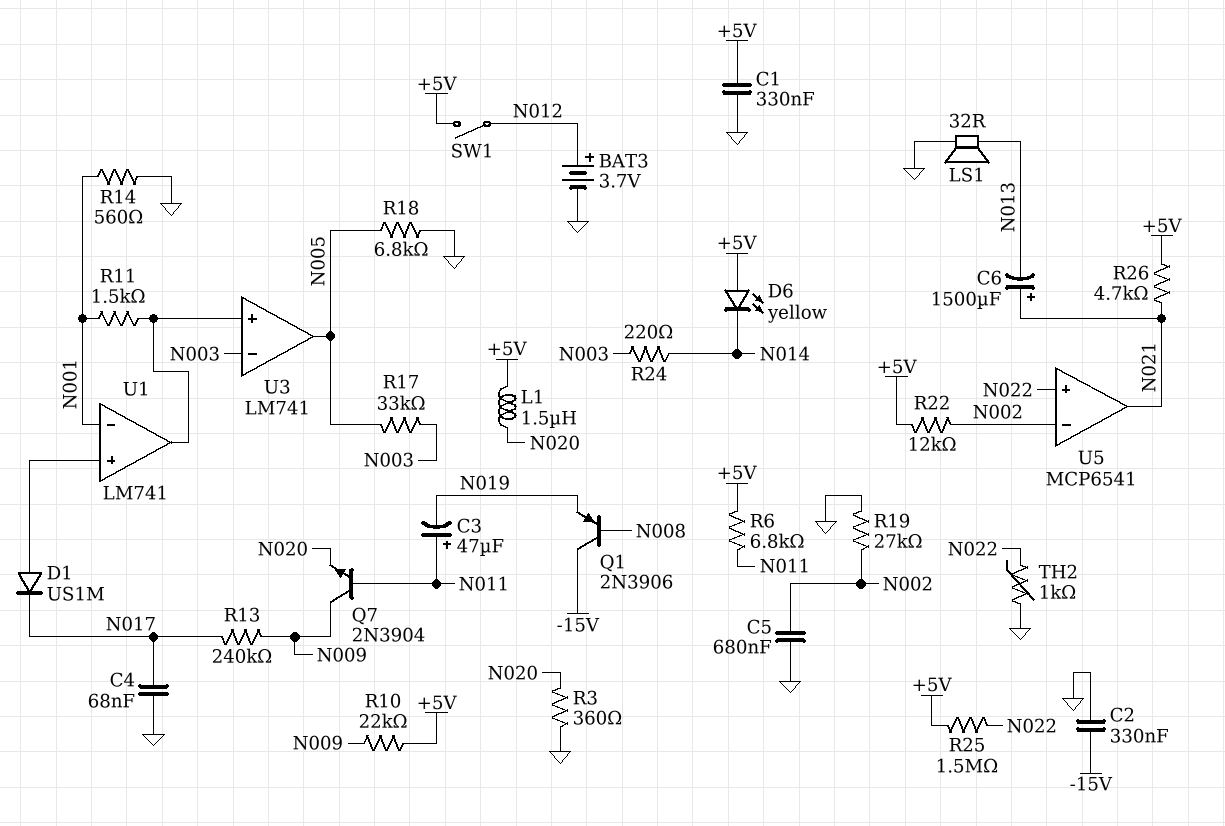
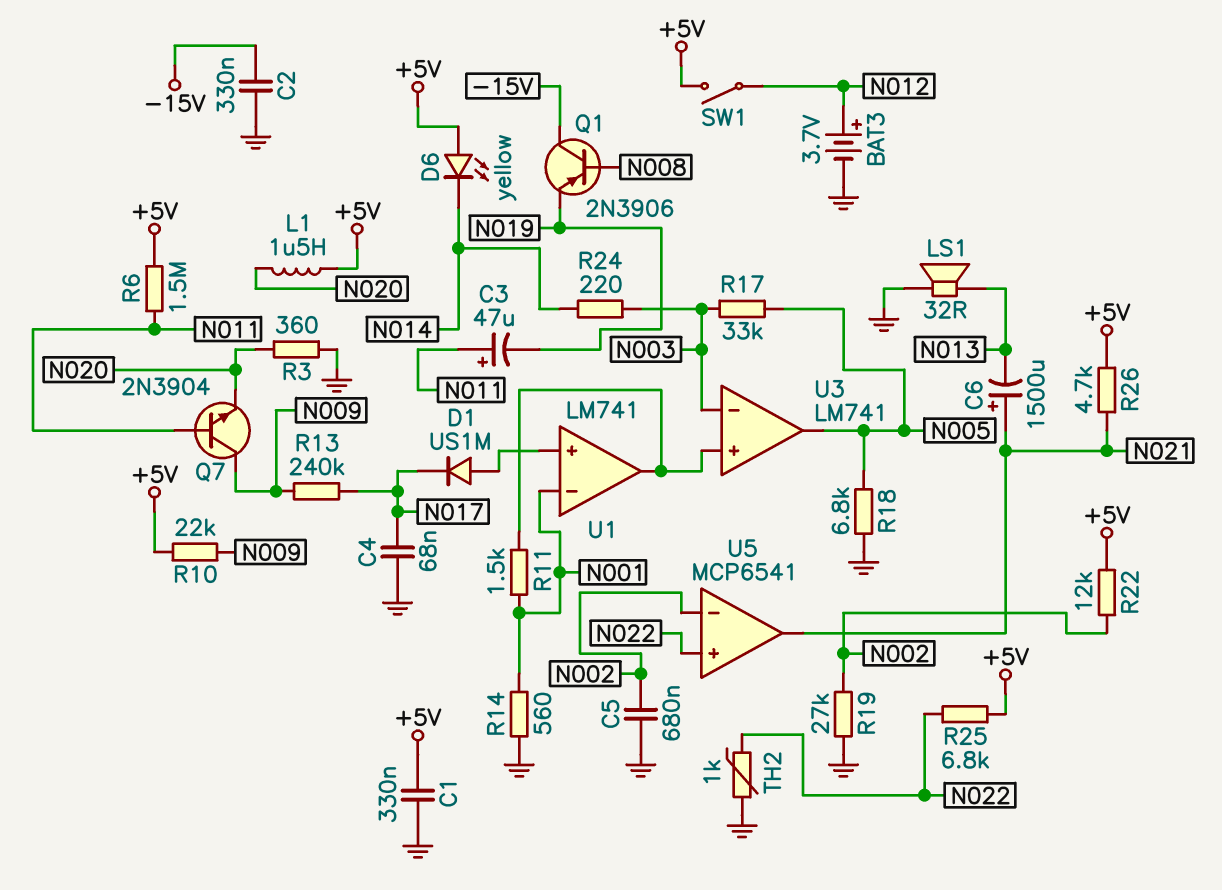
R6: 6.8k (+5V, N011) -> 1.5M (+5V, N011)
R25: 1.5M (+5V, N022) -> 6.8k (+5V, N022)

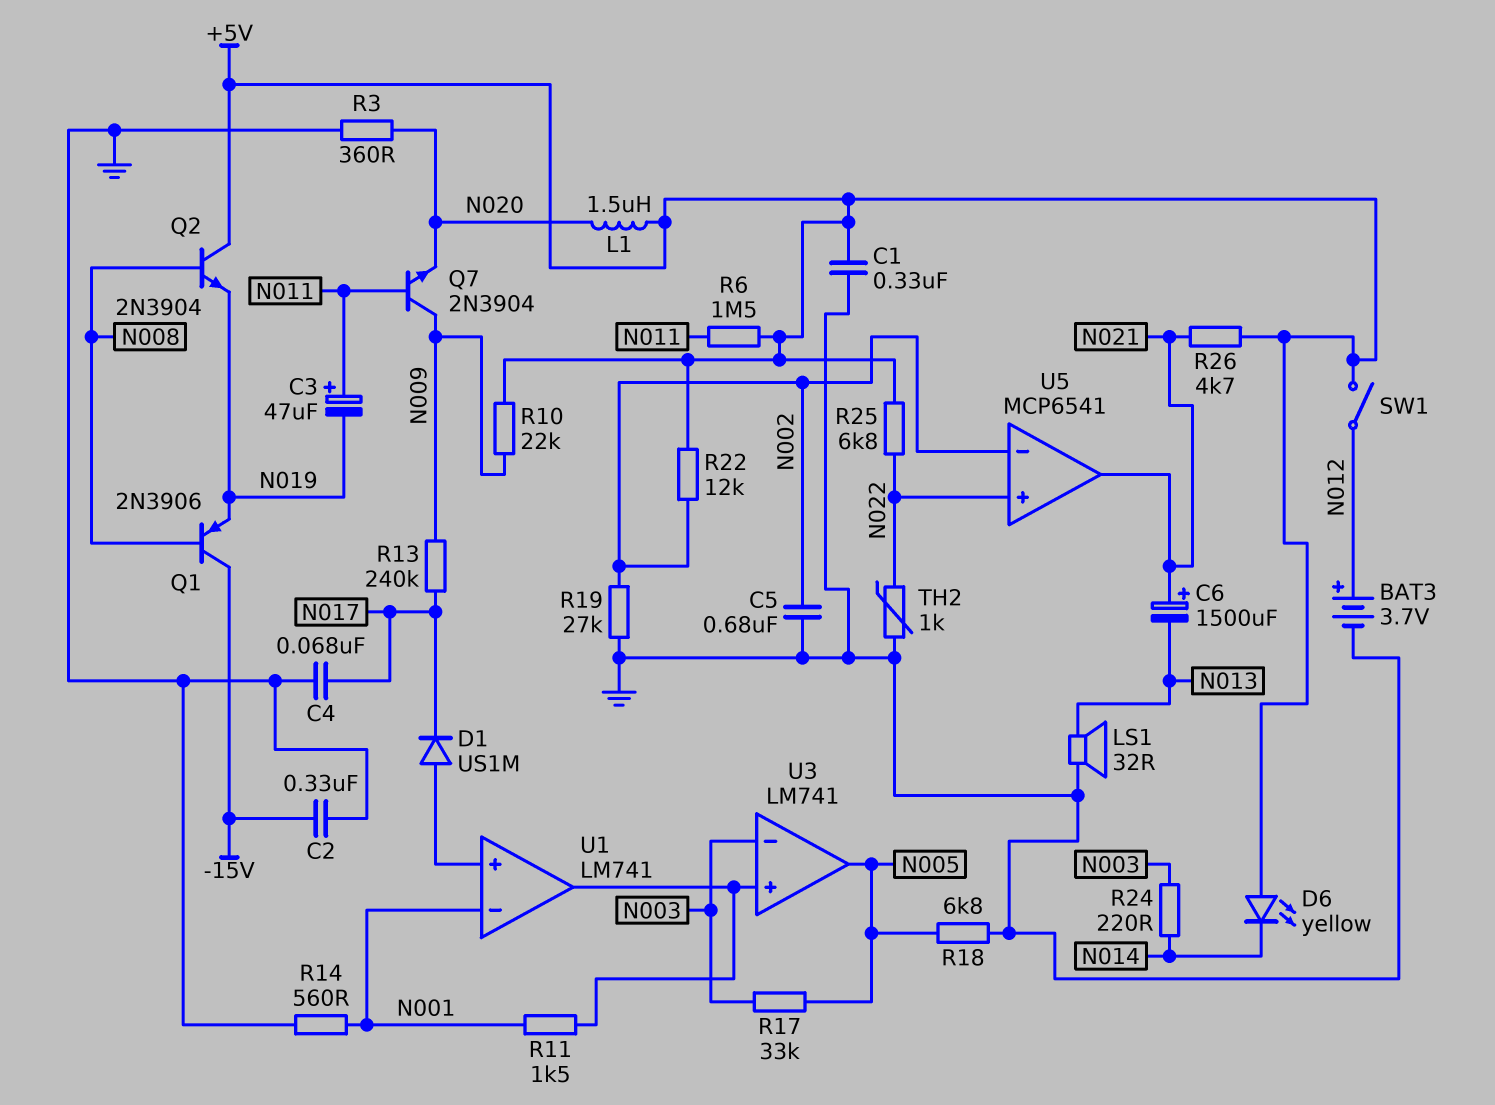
Q2: none -> NPN 2N3904 (B N008, C +5V, E N019)

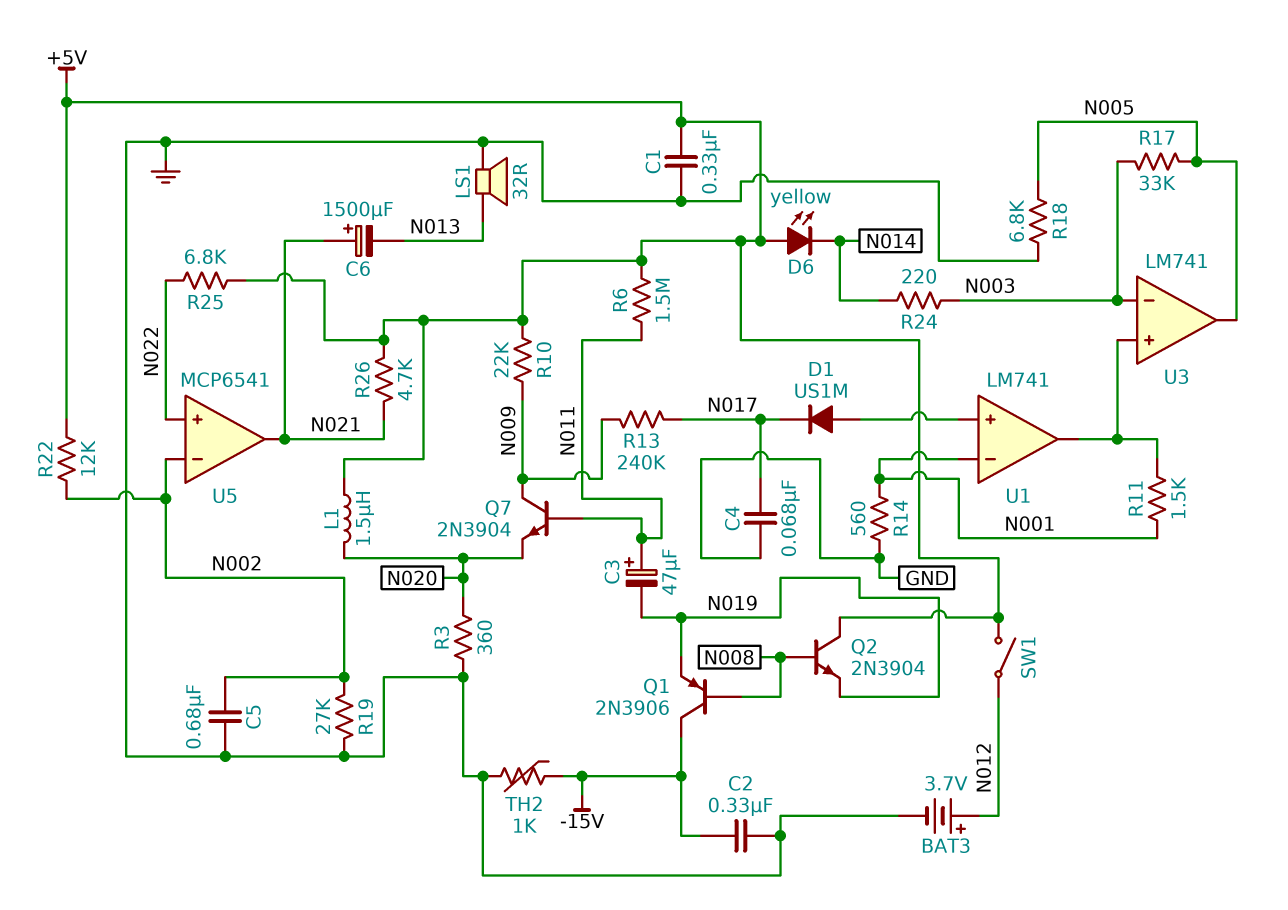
TH2: 1k (GND, N022) -> 1k (-15V, GND)

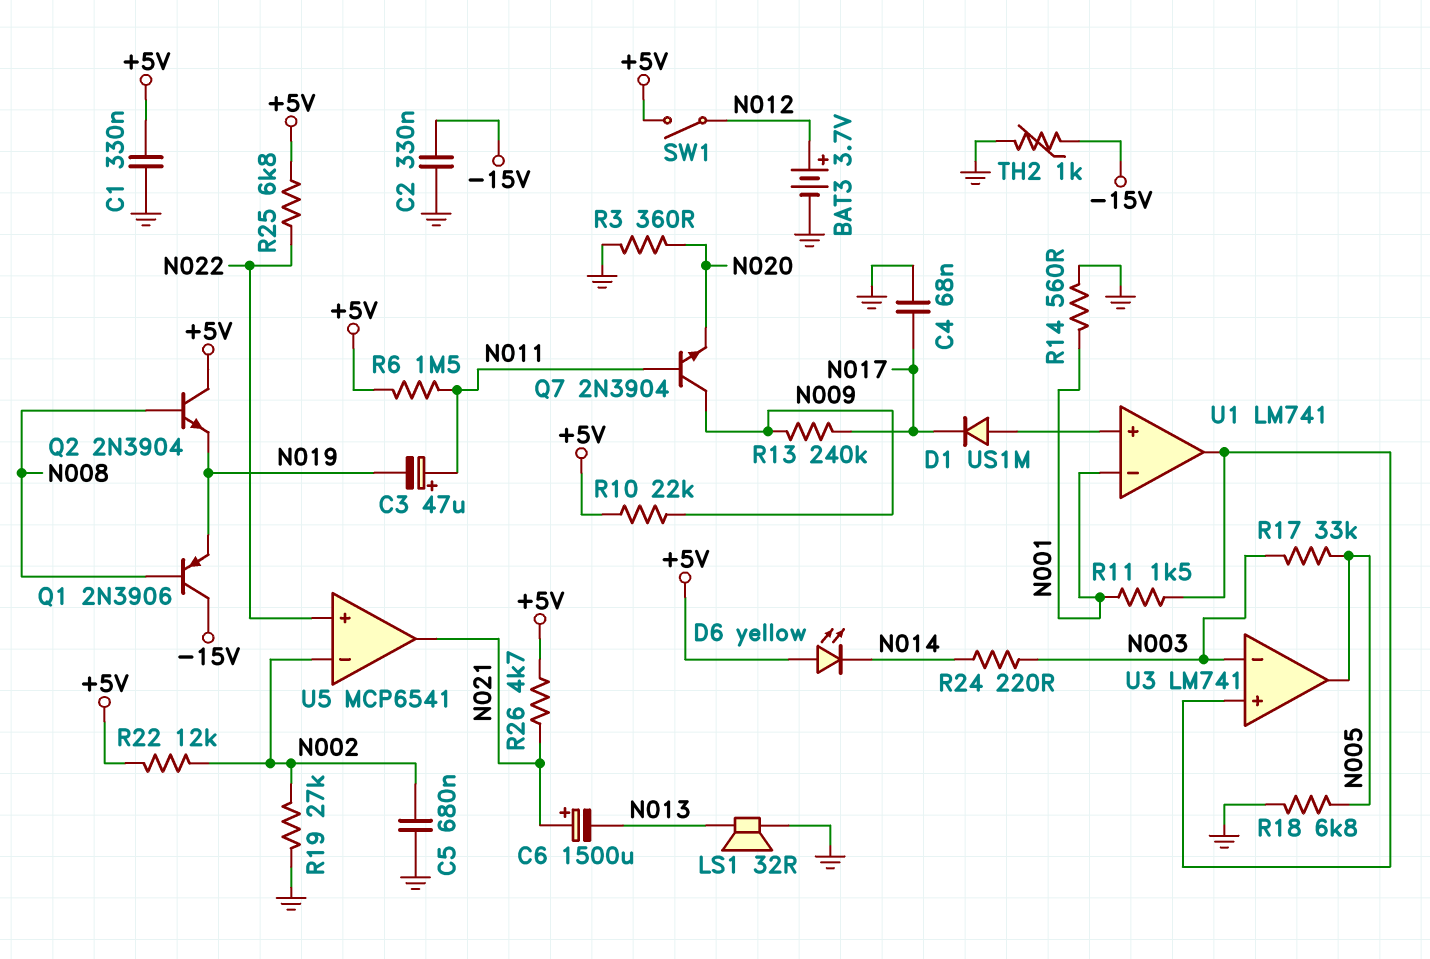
L1: 1.5uH (+5V, N020) -> none

